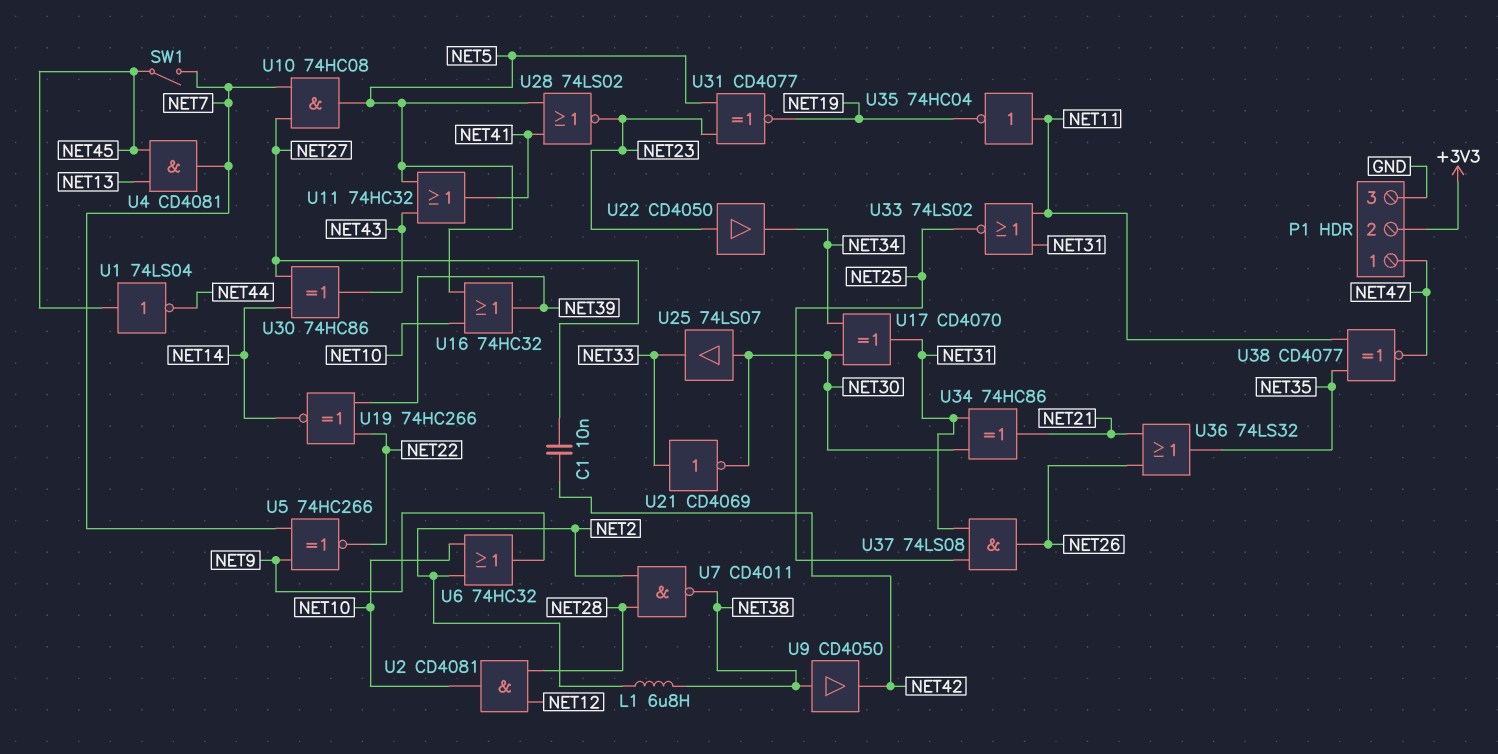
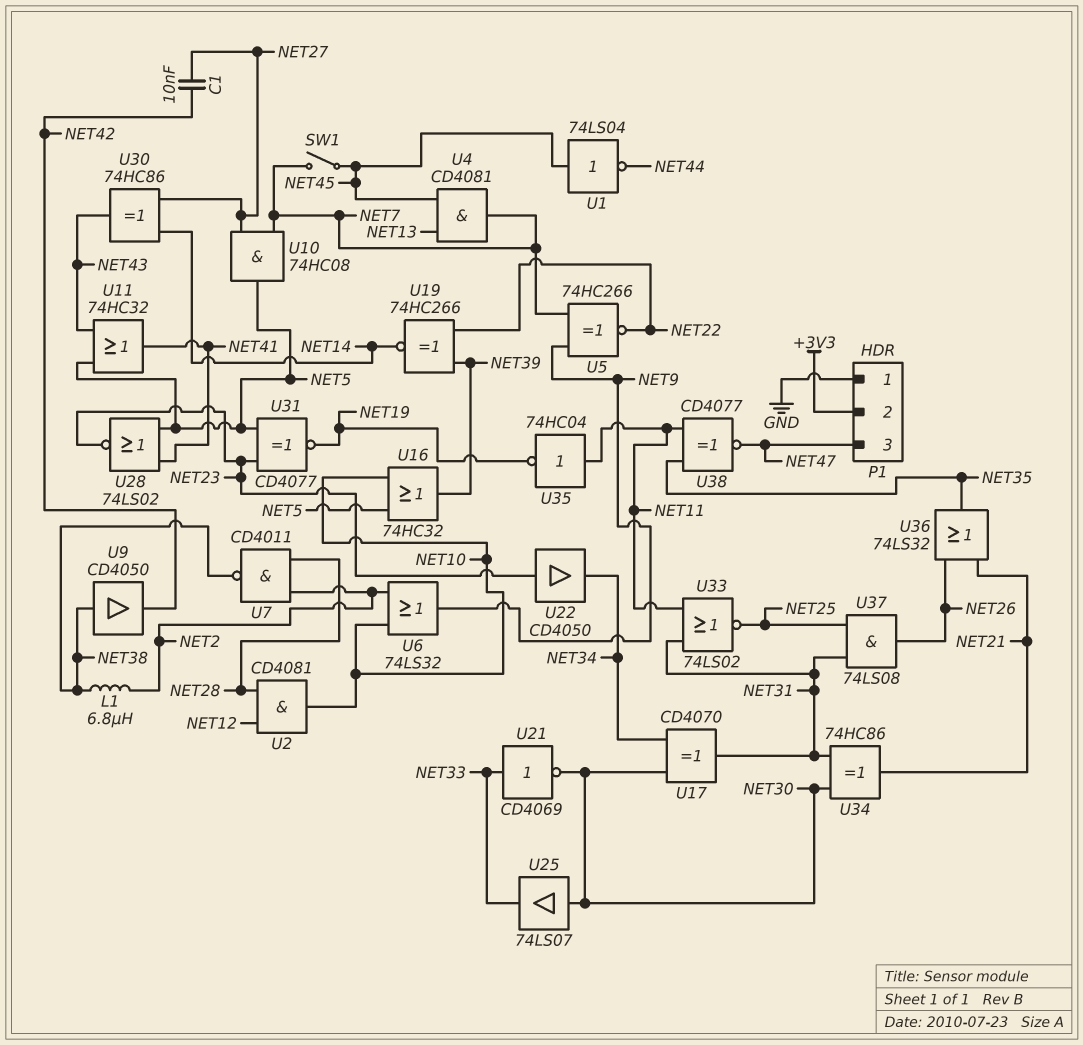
P1 pin 1: NET47 -> GND
P1 pin 3: GND -> NET47
U6: OR 74HC32 (in NET2, in NET10, out NET9) -> OR 74LS32 (in NET2, in NET10, out NET9)

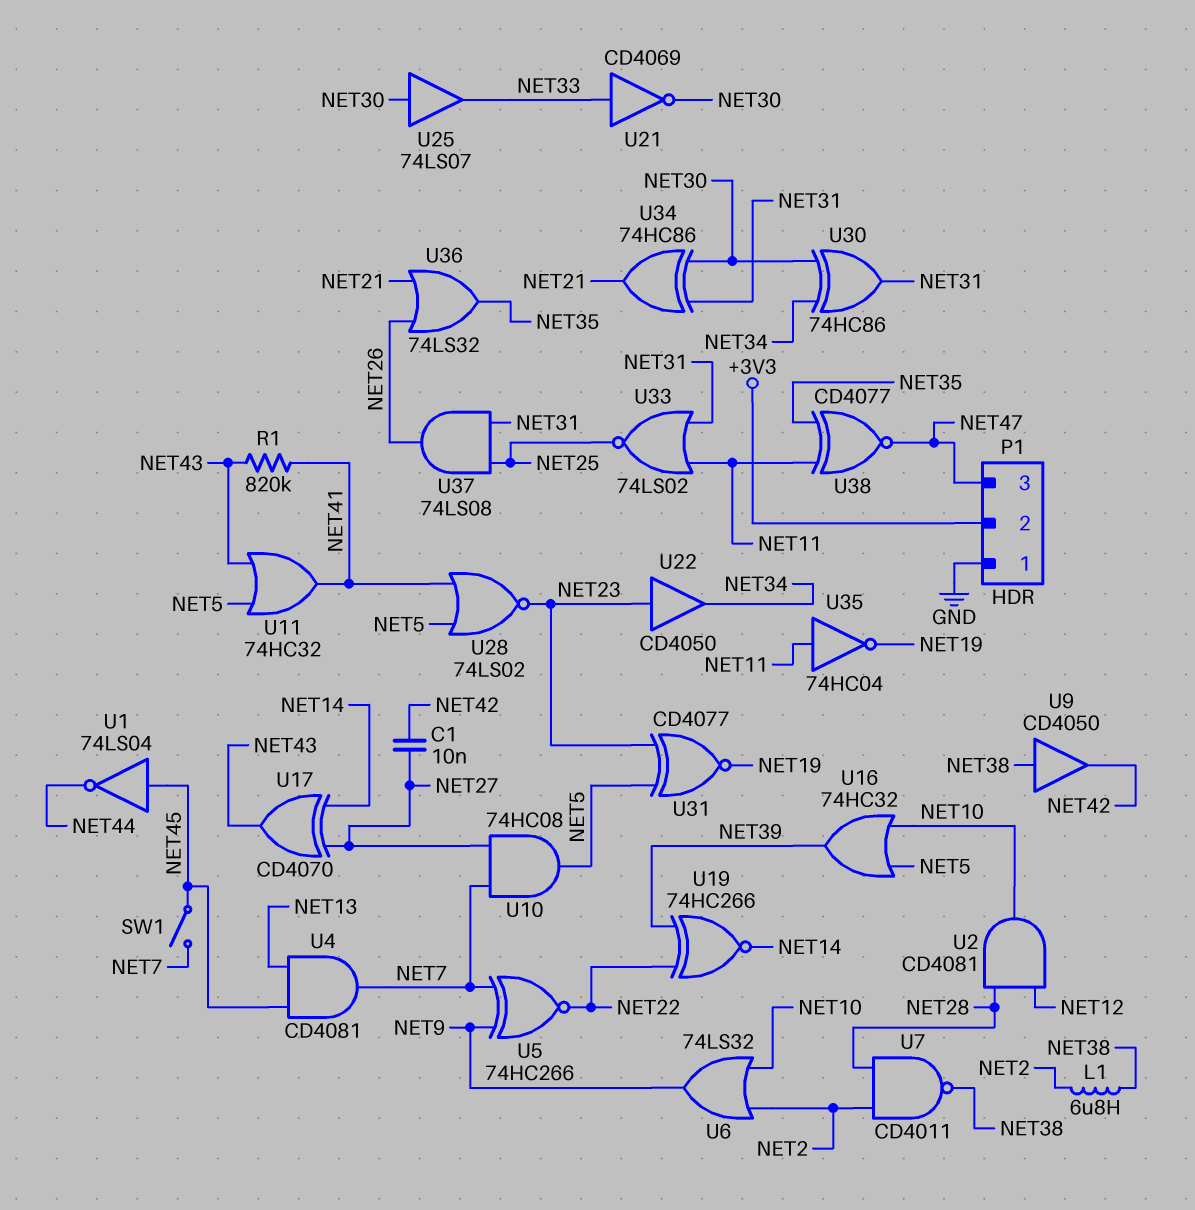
R1: none -> 820k (NET41, NET43)
U17: XOR CD4070 (in NET30, in NET34, out NET31) -> XOR CD4070 (in NET14, in NET27, out NET43)
U30: XOR 74HC86 (in NET14, in NET27, out NET43) -> XOR 74HC86 (in NET30, in NET34, out NET31)

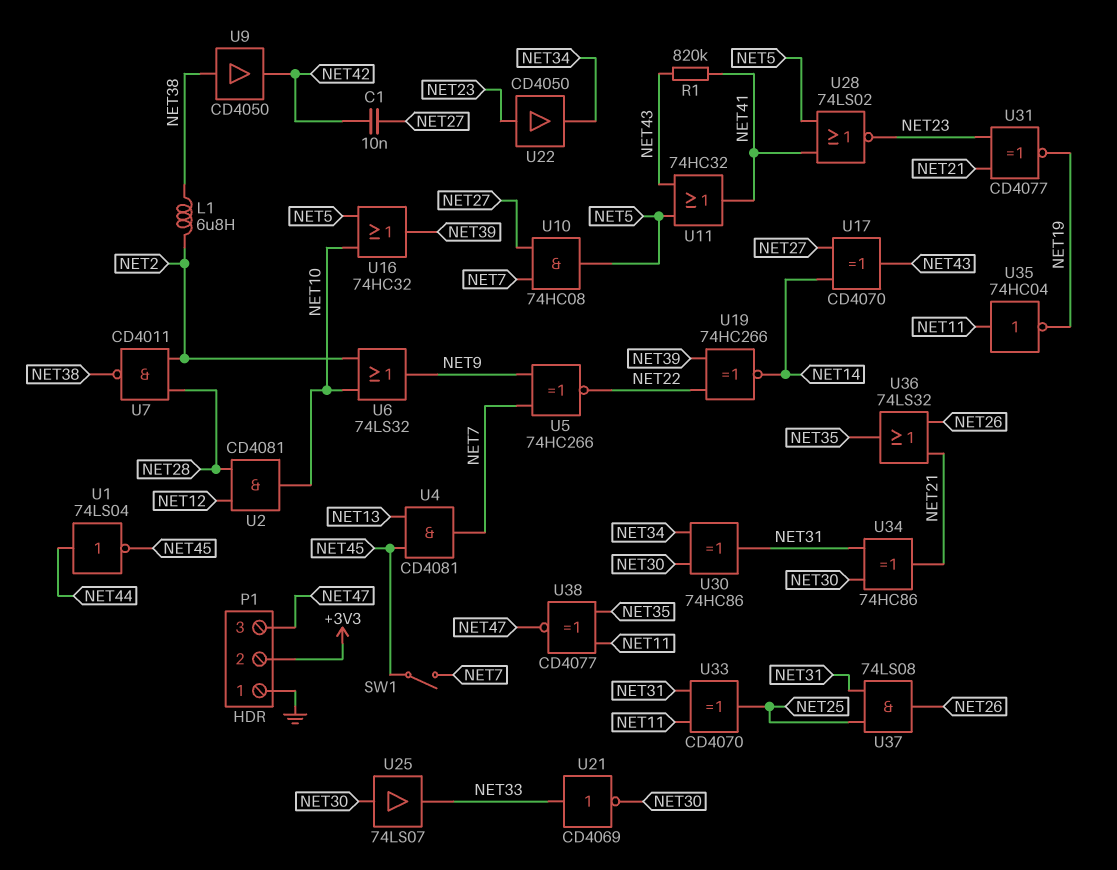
U1: NOT 74LS04 (in NET45, out NET44) -> NOT 74LS04 (in NET44, out NET45)
U31: XNOR CD4077 (in NET5, in NET23, out NET19) -> XNOR CD4077 (in NET21, in NET23, out NET19)
U33: NOR 74LS02 (in NET11, in NET31, out NET25) -> XOR CD4070 (in NET11, in NET31, out NET25)

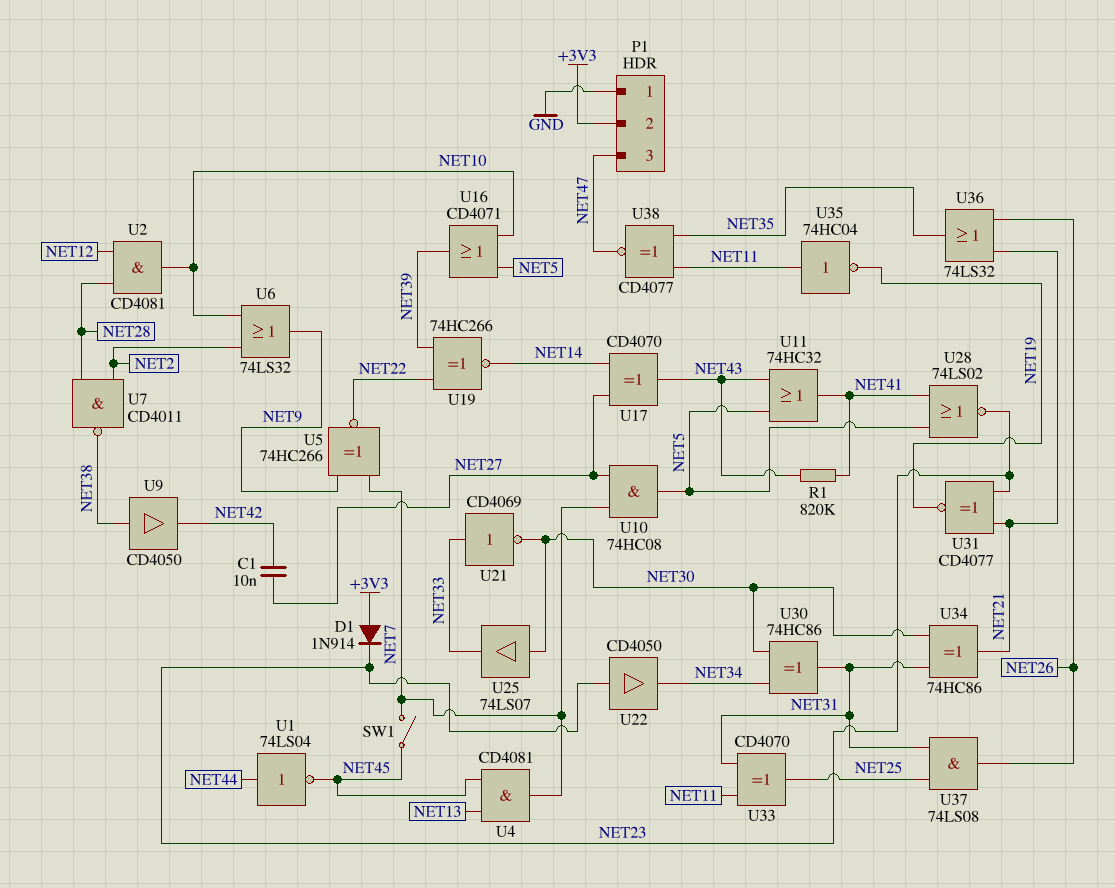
D1: none -> diode 1N914 (A +3V3, K NET23)
L1: 6.8uH (NET2, NET38) -> none
U16: OR 74HC32 (in NET5, in NET10, out NET39) -> OR CD4071 (in NET5, in NET10, out NET39)

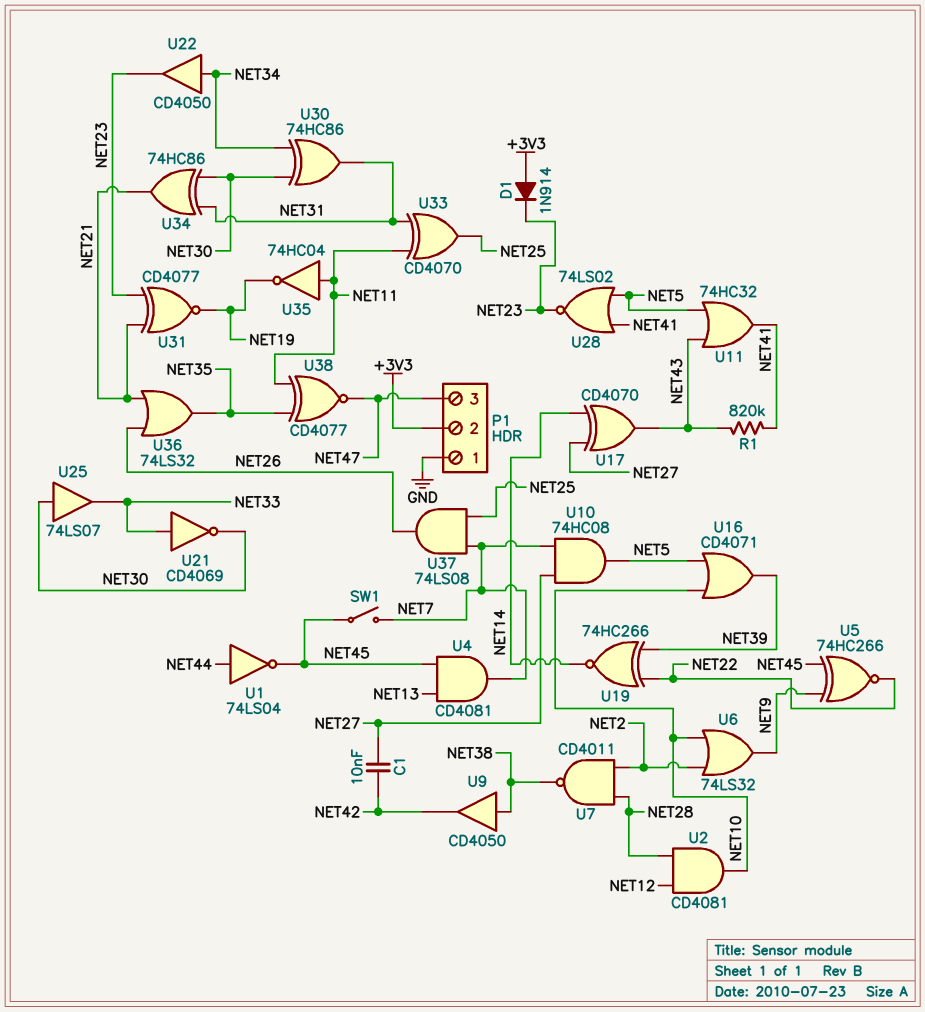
U5: XNOR 74HC266 (in NET7, in NET9, out NET22) -> XNOR 74HC266 (in NET9, in NET45, out NET22)
U22: buffer CD4050 (in NET23, out NET34) -> buffer CD4050 (in NET34, out NET23)
U37: AND 74LS08 (in NET25, in NET31, out NET26) -> AND 74LS08 (in NET7, in NET25, out NET26)

